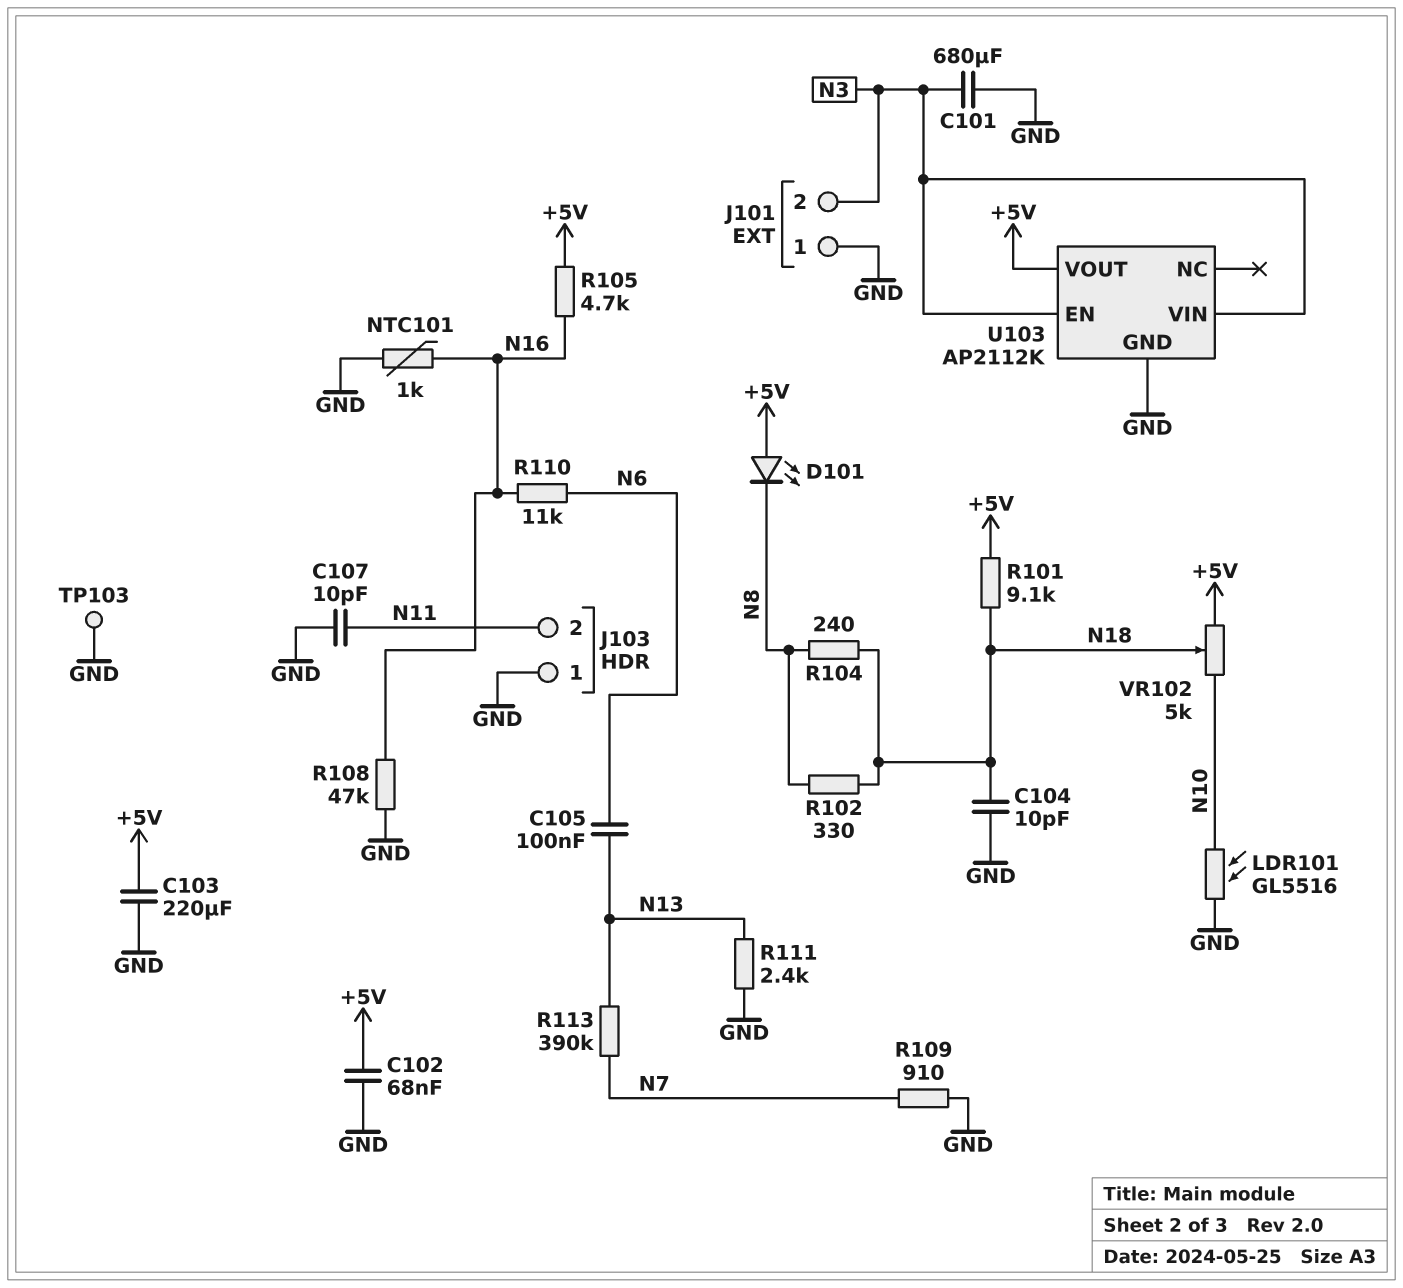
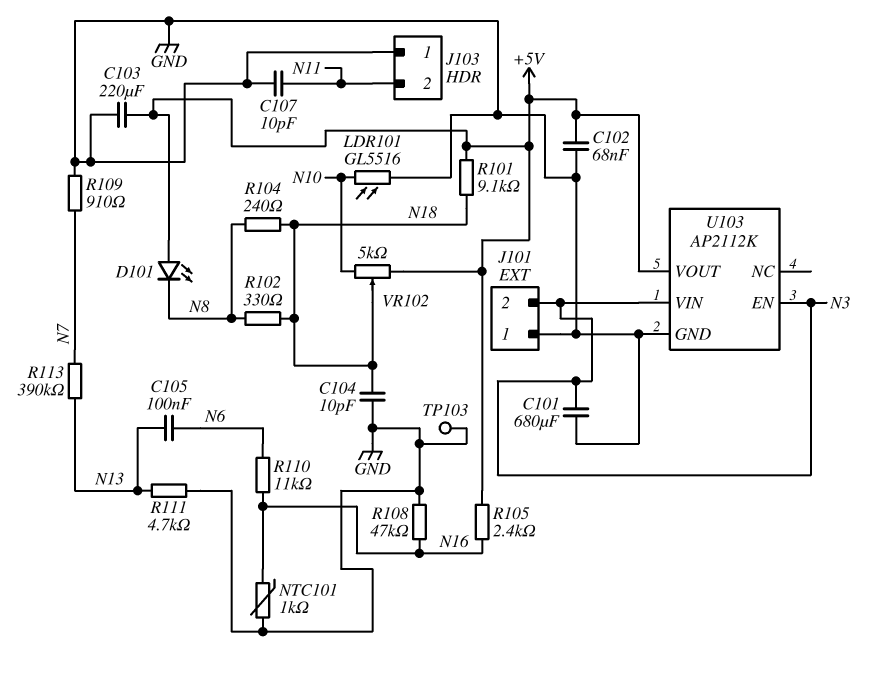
R105: 4.7k (+5V, N16) -> 2.4k (+5V, N16)
R111: 2.4k (GND, N13) -> 4.7k (GND, N13)

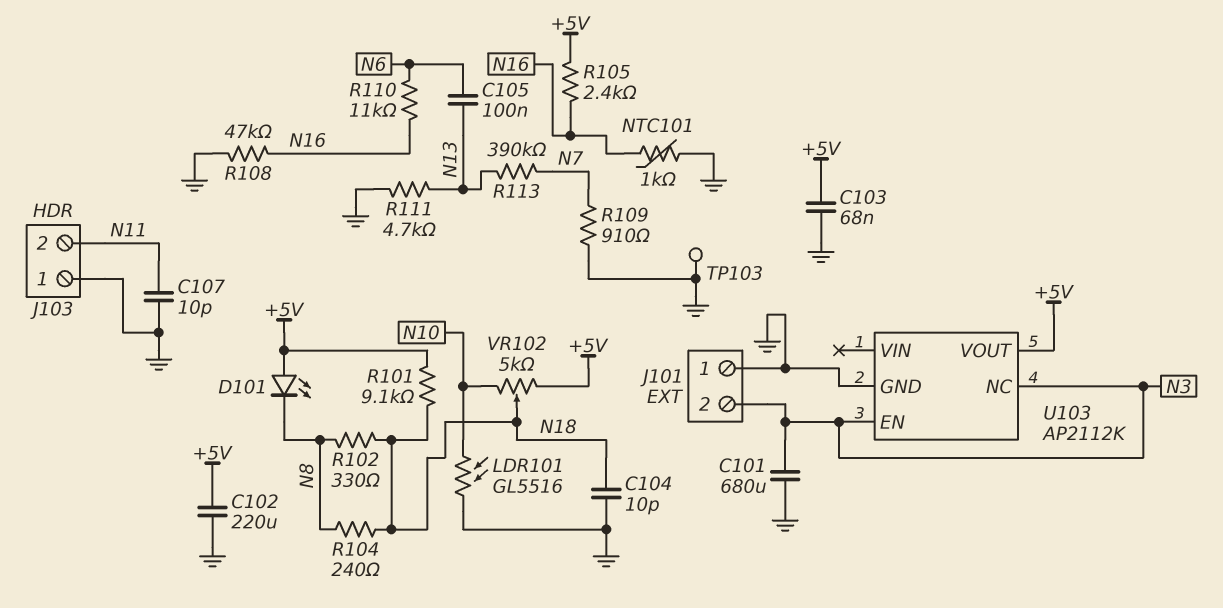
C102: 68nF (+5V, GND) -> 220uF (+5V, GND)
C103: 220uF (+5V, GND) -> 68nF (+5V, GND)
U103 pin NC: none -> N3
U103 pin VIN: N3 -> none

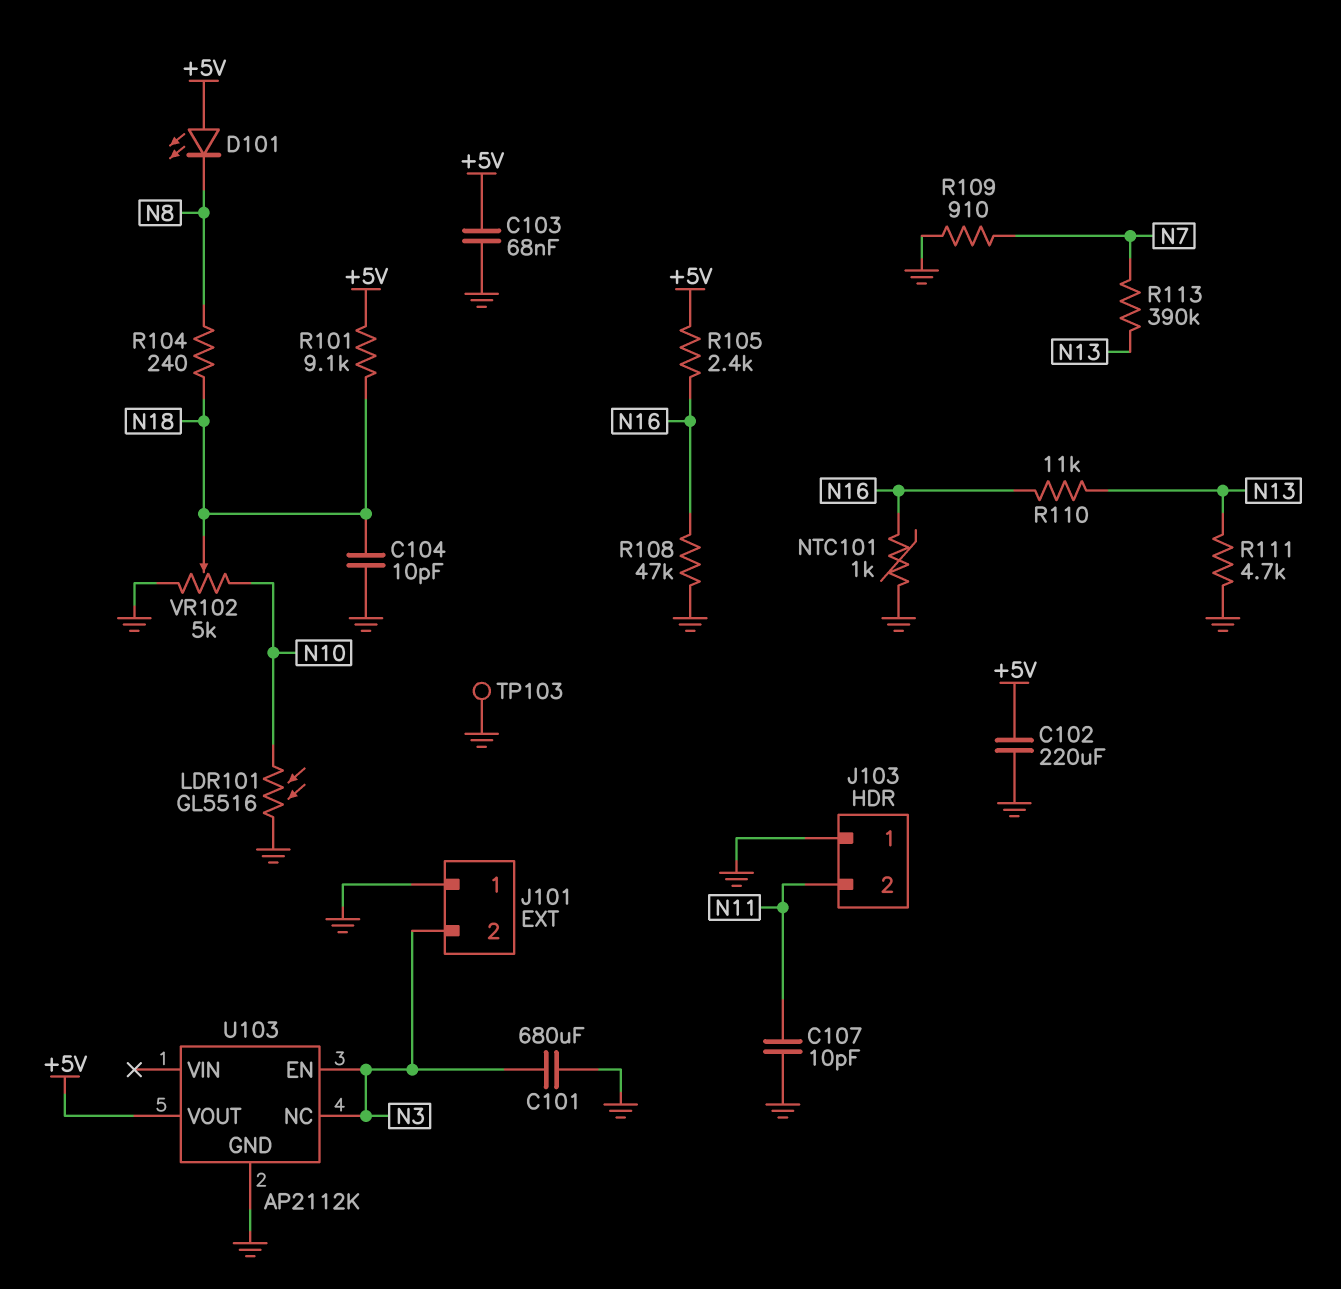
C105: 100nF (N6, N13) -> none
R102: 330 (N8, N18) -> none
R110: 11k (N6, N16) -> 11k (N13, N16)
VR102: 5k (+5V, N10, wiper N18) -> 5k (GND, N10, wiper N18)

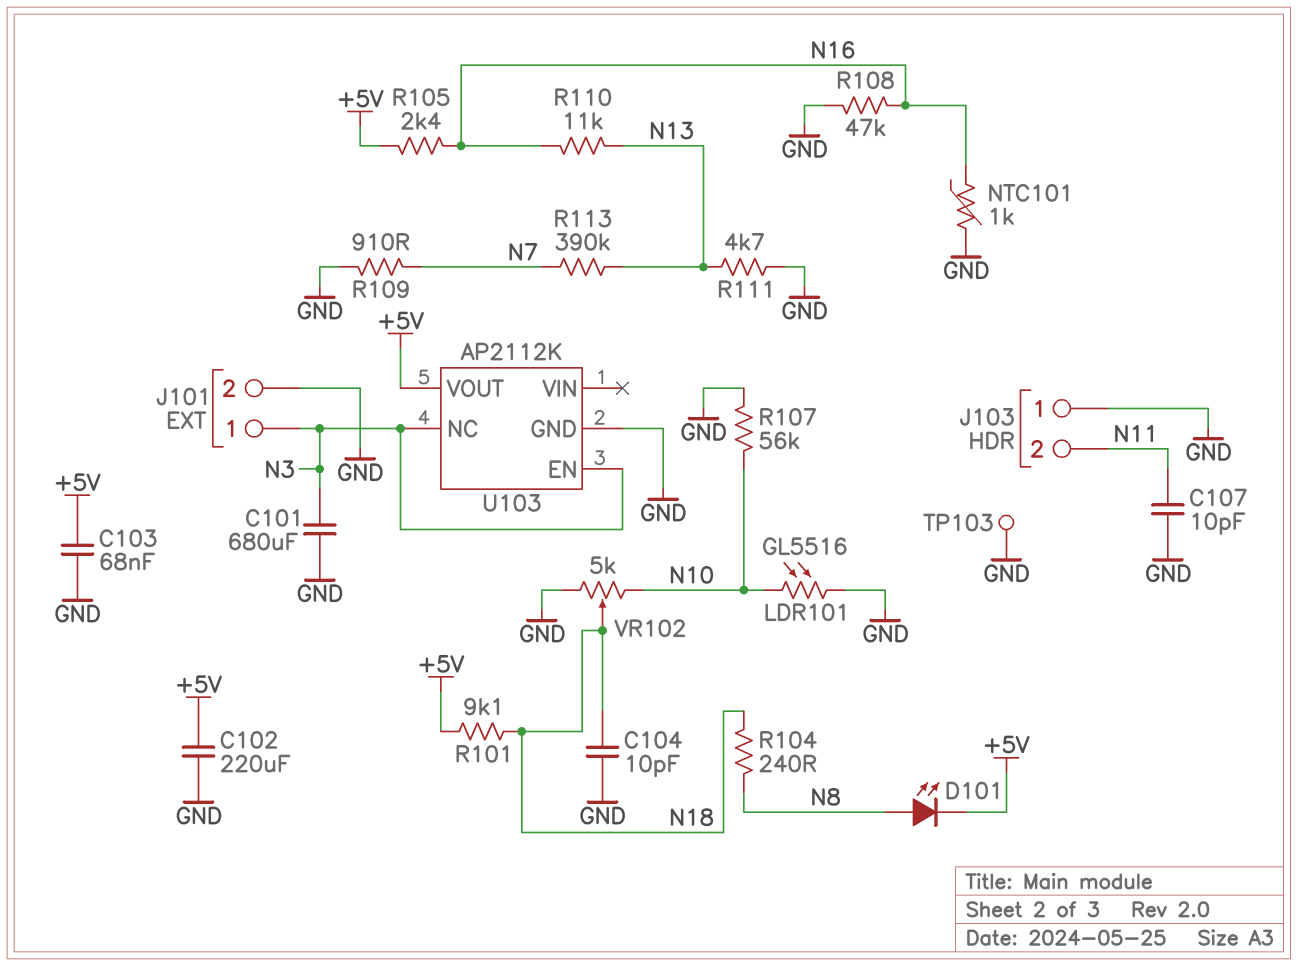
D101: LED (A +5V, K N8) -> LED (A N8, K +5V)
J101 pin 1: GND -> N3
J101 pin 2: N3 -> GND
R107: none -> 56k (GND, N10)

